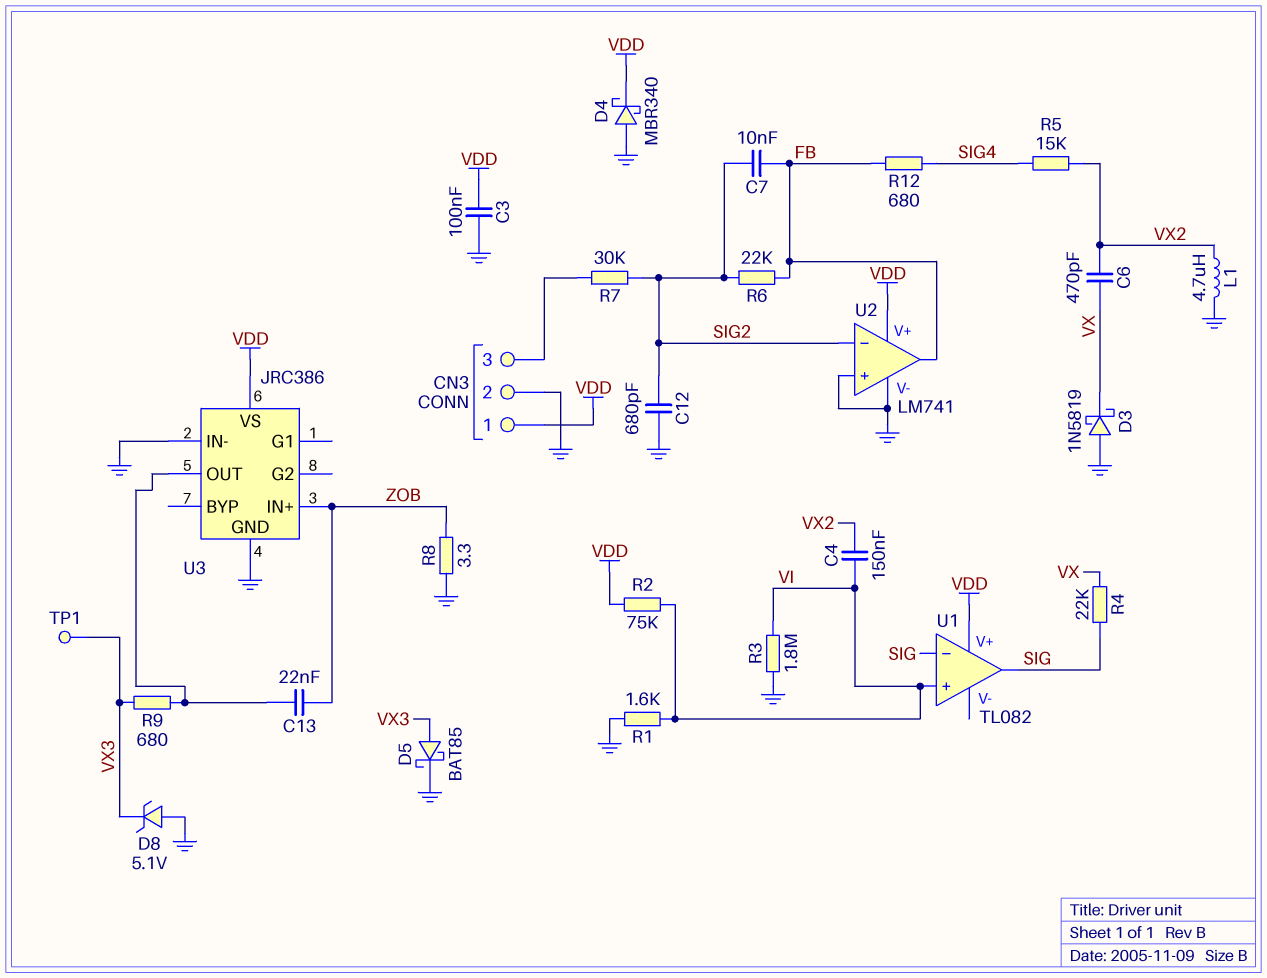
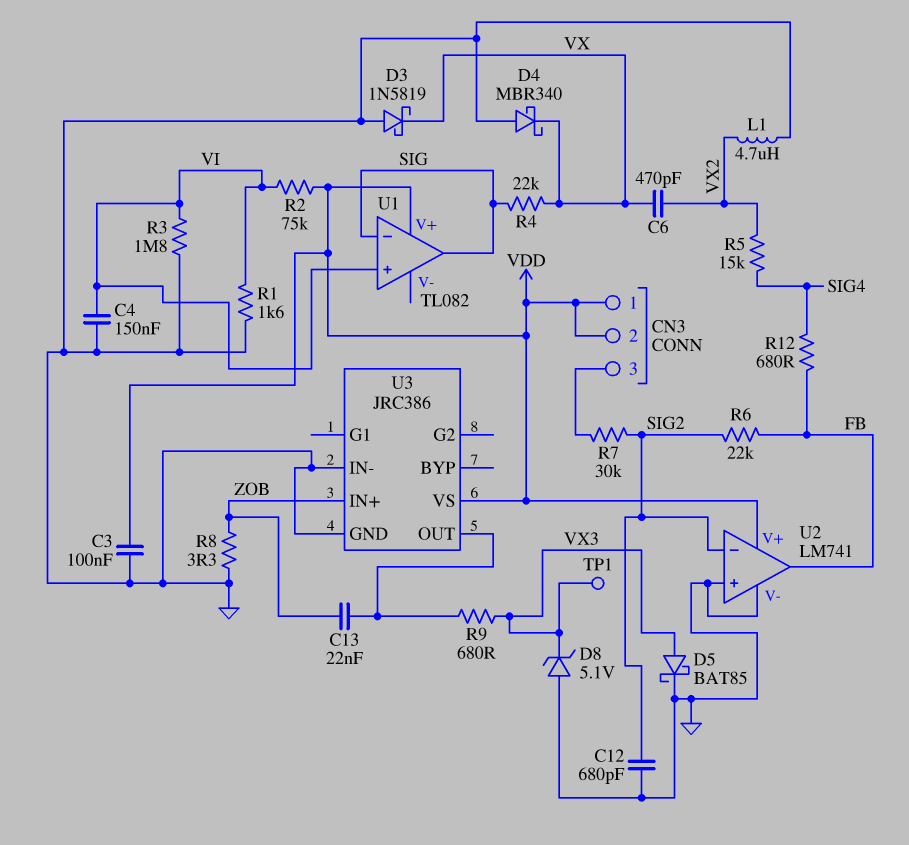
C4: 150nF (VI, VX2) -> 150nF (GND, VI)
C7: 10nF (FB, SIG2) -> none
CN3 pin 2: GND -> VDD
D4: schottky MBR340 (A GND, K VDD) -> schottky MBR340 (A GND, K VX)

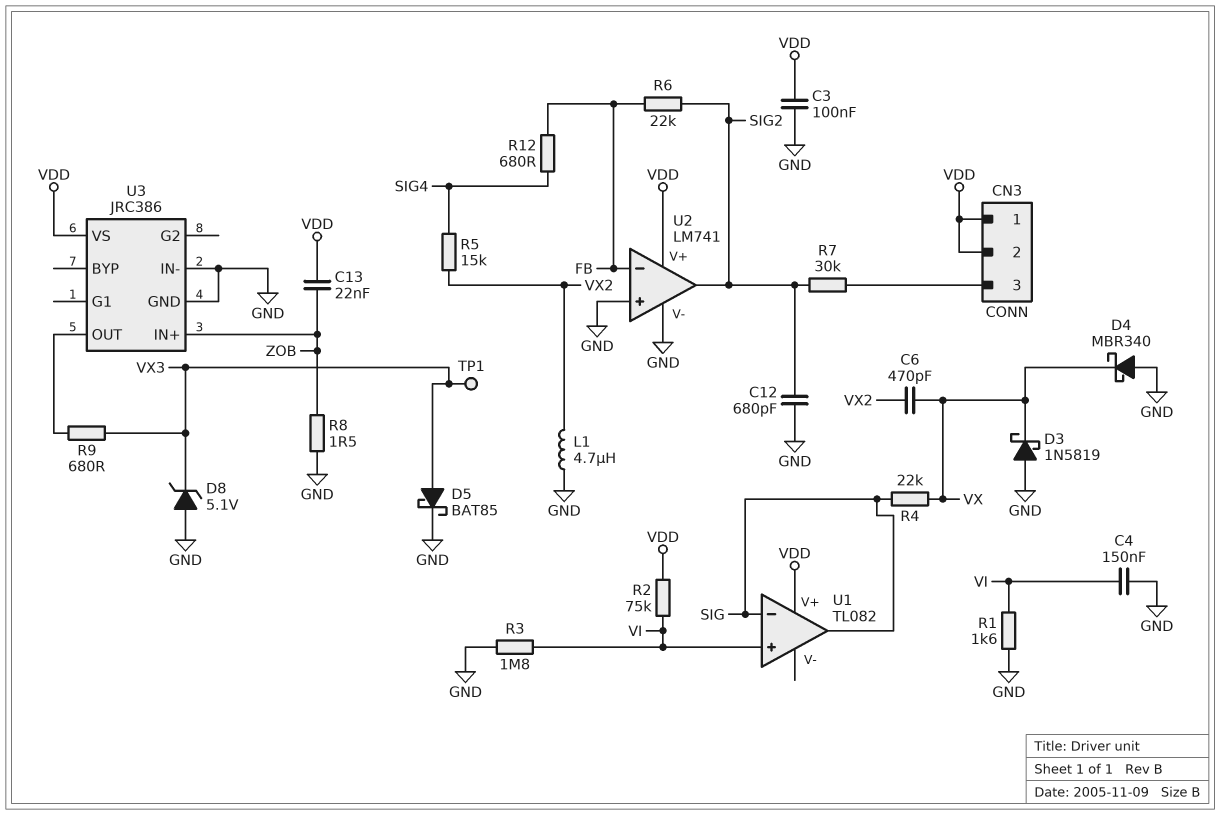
C13: 22nF (U3/OUT, ZOB) -> 22nF (VDD, ZOB)
R8: 3.3 (GND, ZOB) -> 1.5 (GND, ZOB)
U2 pin in-: SIG2 -> FB
U2 pin out: FB -> SIG2

